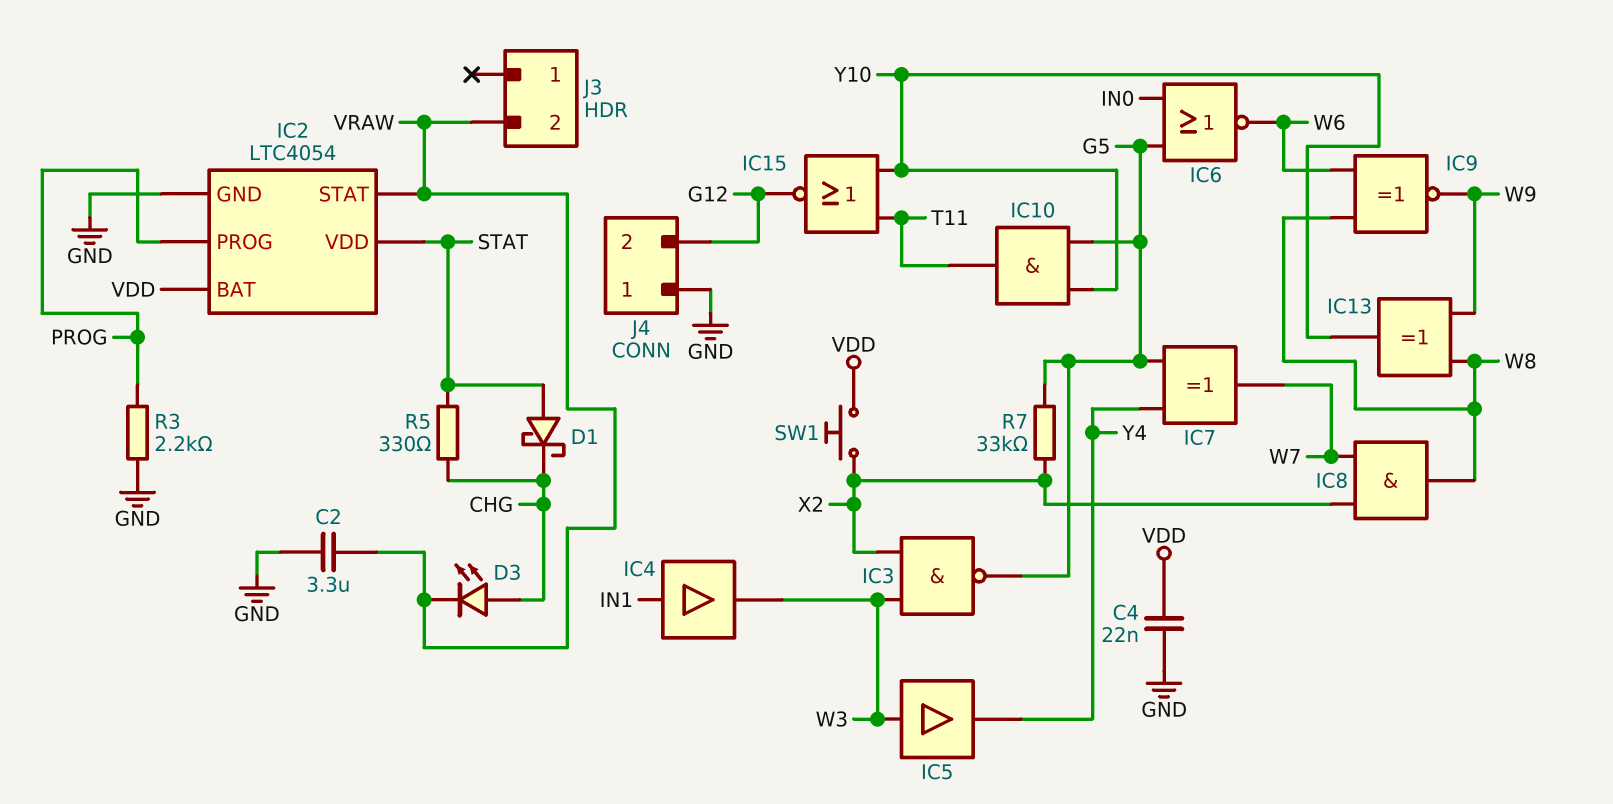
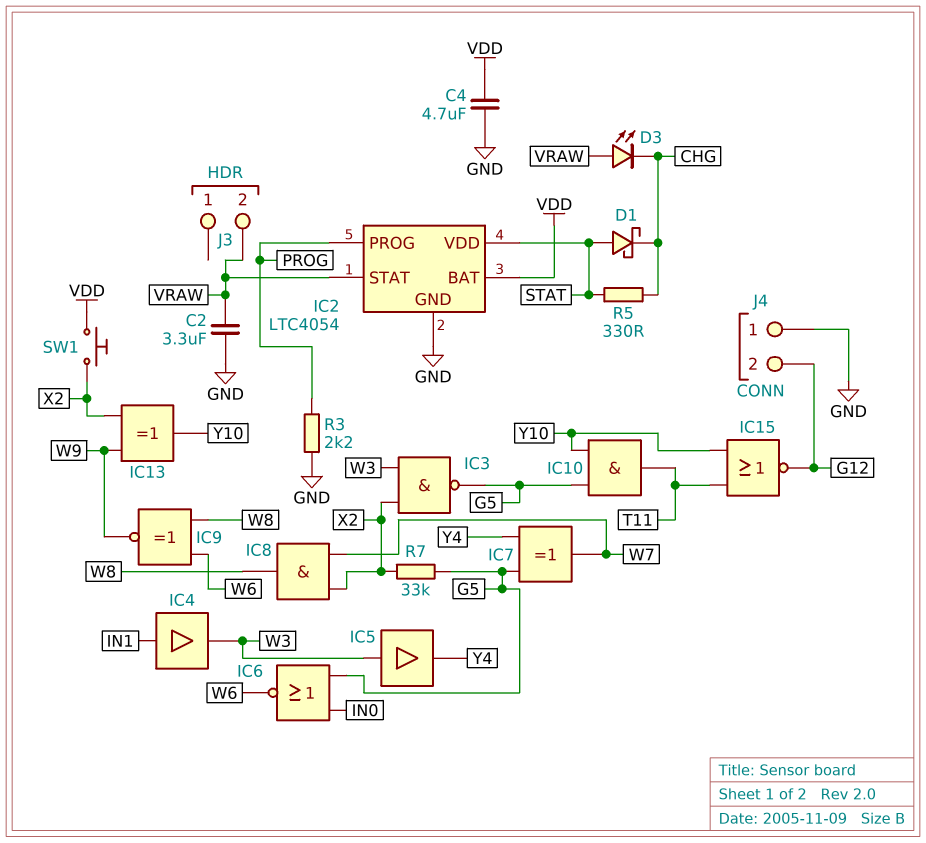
C4: 22nF (GND, VDD) -> 4.7uF (GND, VDD)
D3: LED (A CHG, K VRAW) -> LED (A VRAW, K CHG)
IC13: XOR (in W8, in W9, out Y10) -> XOR (in W9, in X2, out Y10)

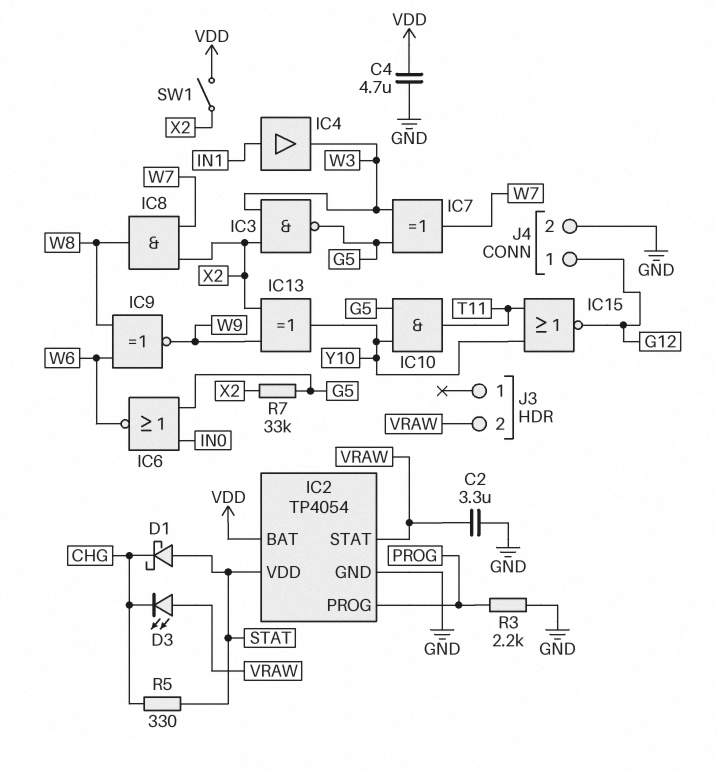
IC2: LTC4054 -> TP4054
IC5: buffer (in W3, out Y4) -> none
IC7: XOR (in G5, in Y4, out W7) -> XOR (in G5, in W3, out W7)
J4 pin 1: GND -> G12
J4 pin 2: G12 -> GND
SW1: button (VDD, X2) -> switch (VDD, X2)

